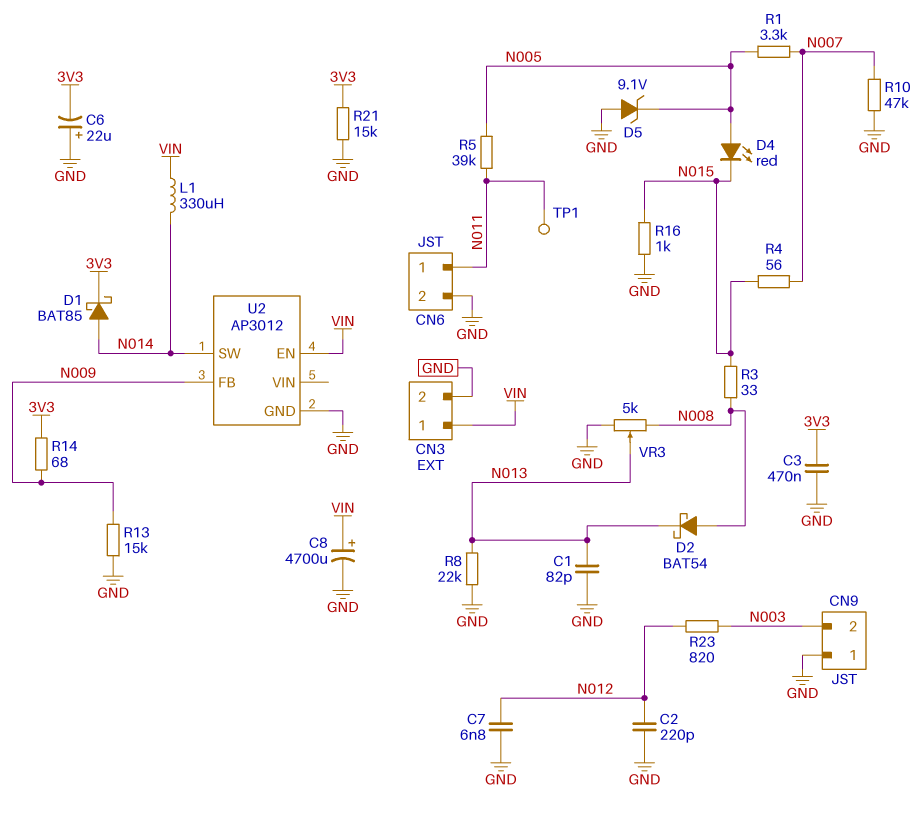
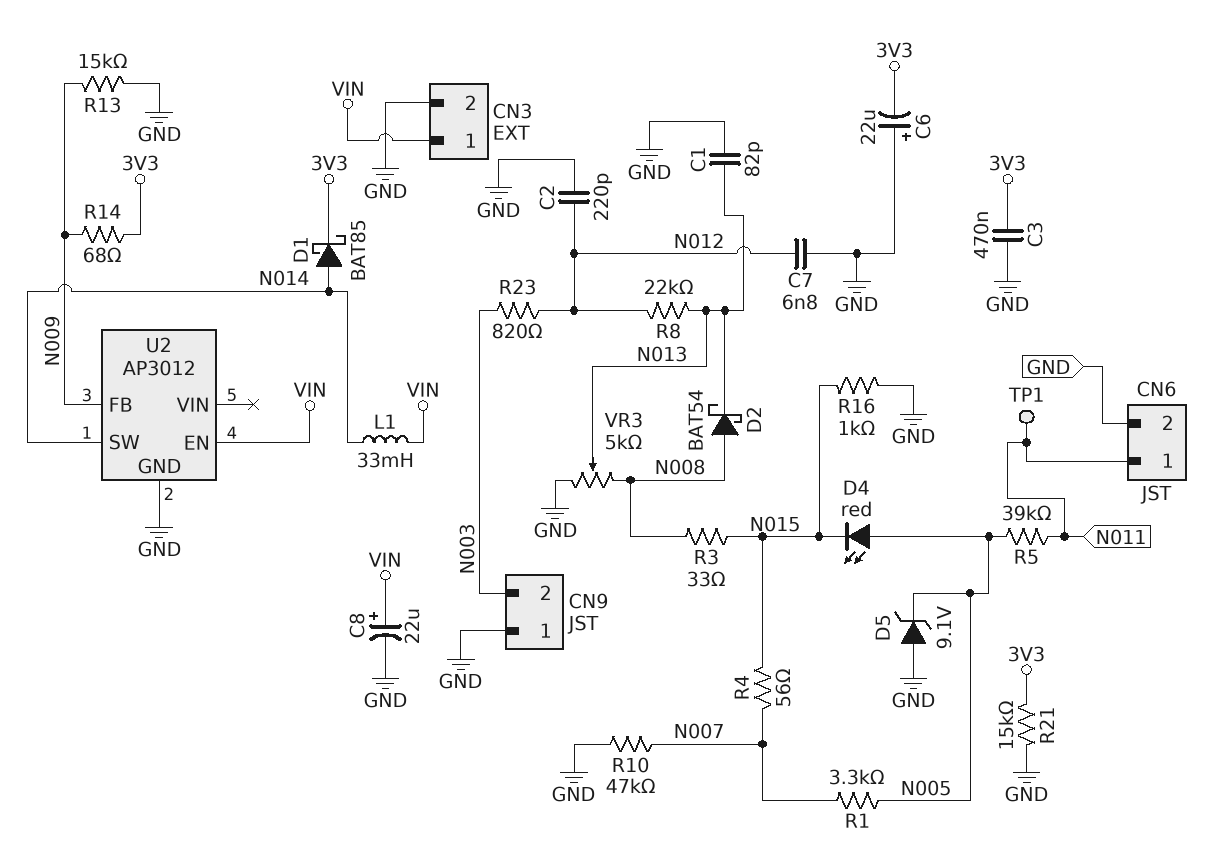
C8: 4700uF (plus VIN, minus GND) -> 22uF (plus VIN, minus GND)
L1: 330uH (N014, VIN) -> 33mH (N014, VIN)
R8: 22k (GND, N013) -> 22k (N012, N013)

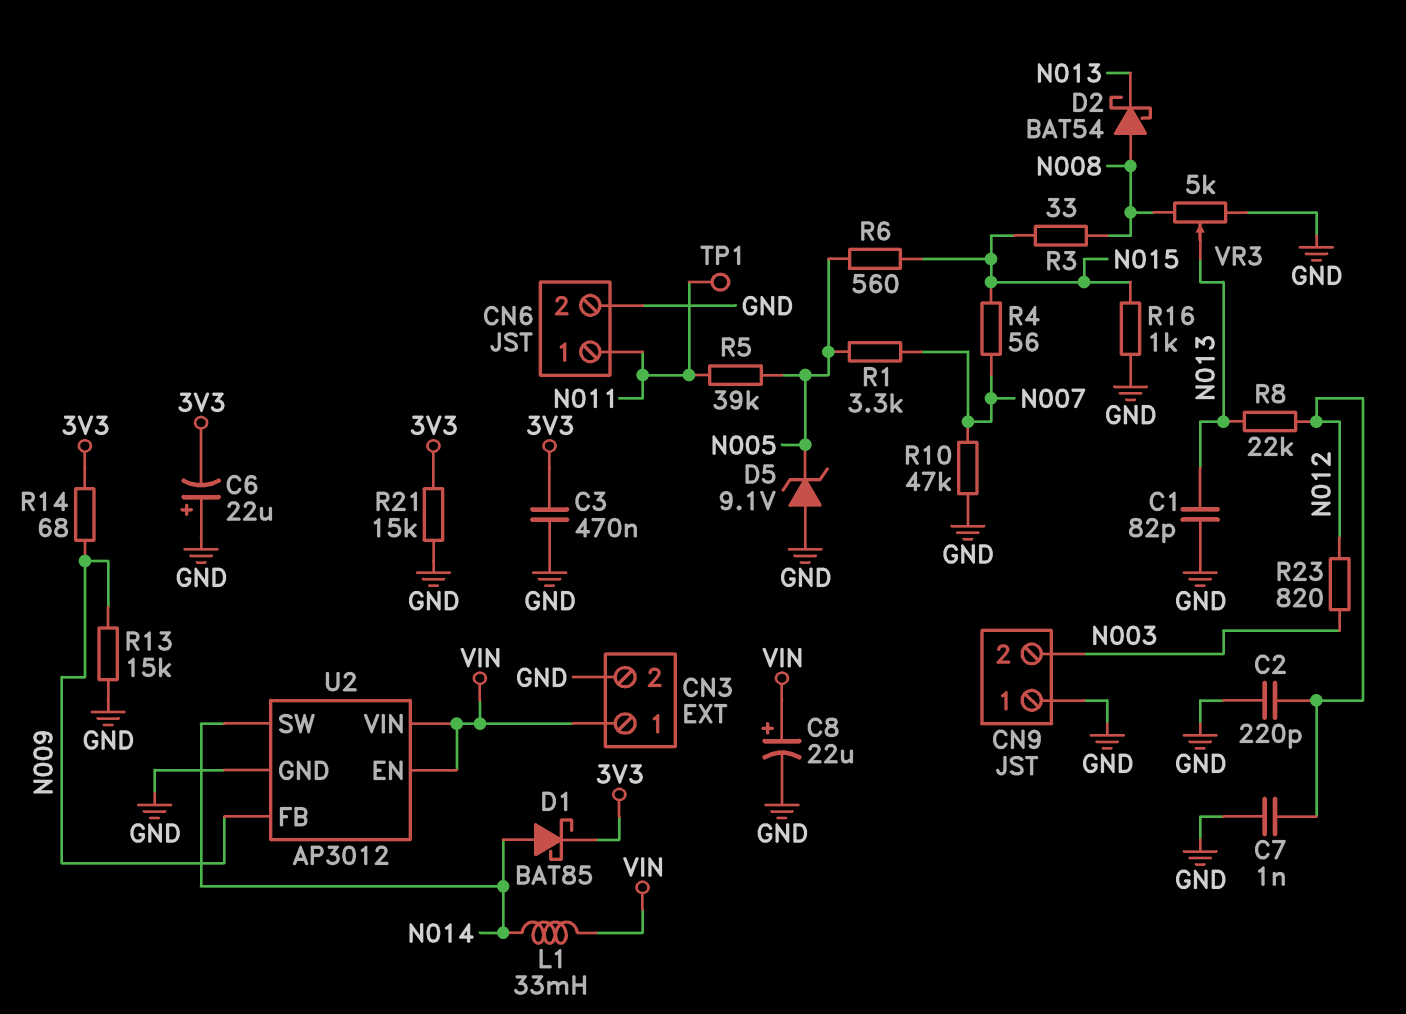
C7: 6.8nF (GND, N012) -> 1nF (GND, N012)
D4: LED red (A N005, K N015) -> none
R6: none -> 560 (N005, N015)
U2 pin VIN: none -> VIN

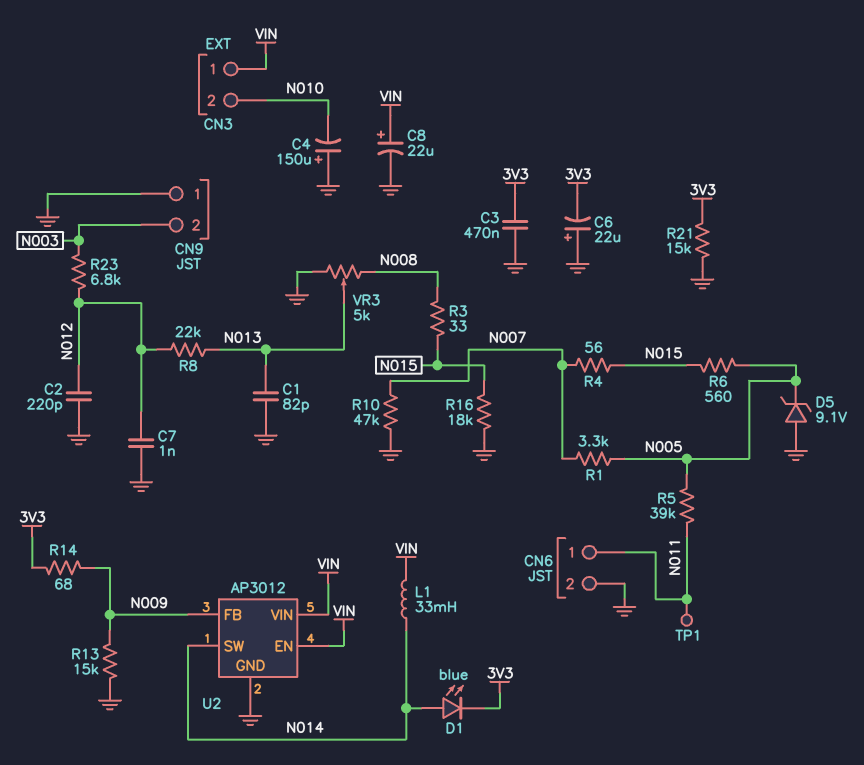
C4: none -> 150uF (plus GND, minus N010)
CN3 pin 2: GND -> N010
D1: schottky BAT85 (A N014, K 3V3) -> LED blue (A N014, K 3V3)
D2: schottky BAT54 (A N008, K N013) -> none
R16: 1k (GND, N015) -> 18k (GND, N015)
R23: 820 (N003, N012) -> 6.8k (N003, N012)

